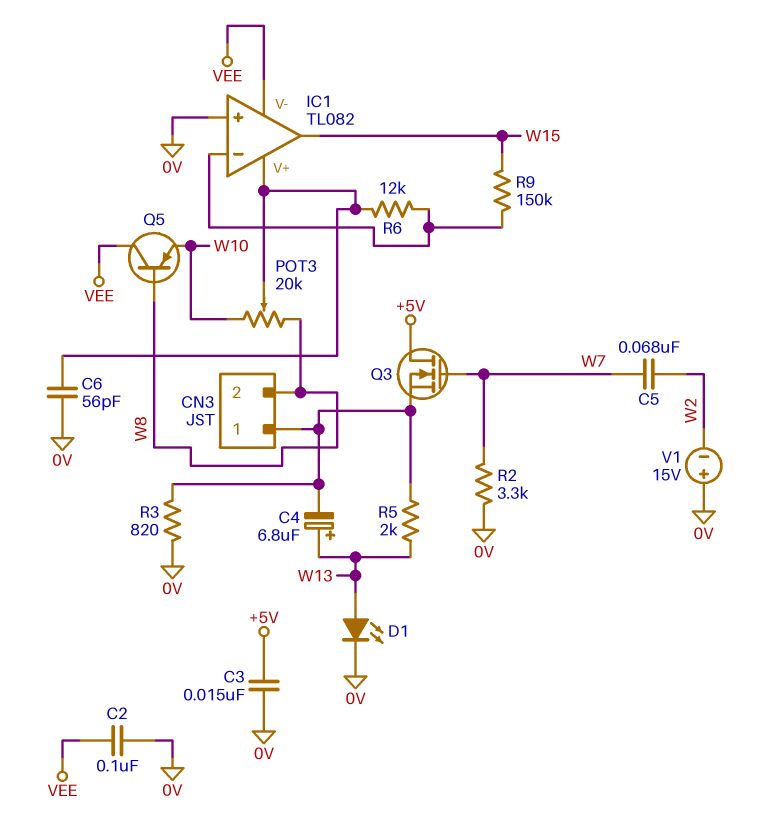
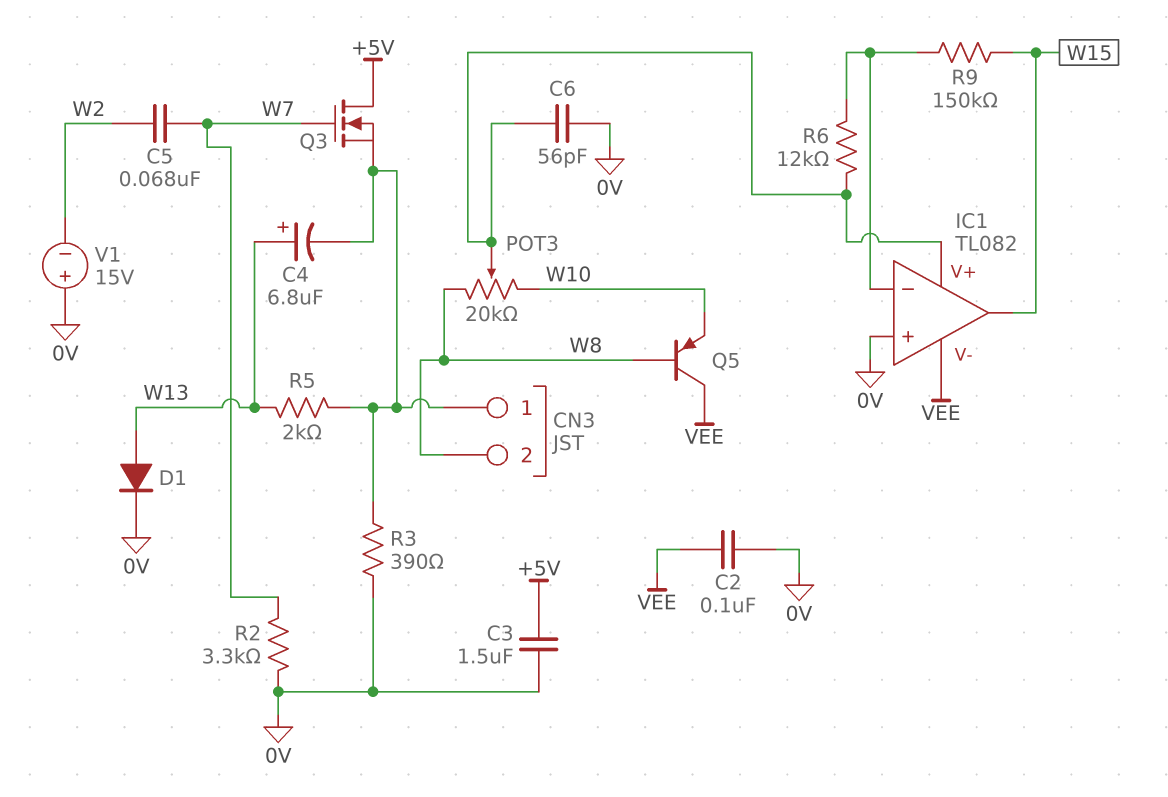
C3: 15nF (+5V, 0V) -> 1.5uF (+5V, 0V)
D1: LED (A W13, K 0V) -> diode (A W13, K 0V)
R3: 820 (0V, CN3/1) -> 390 (0V, CN3/1)

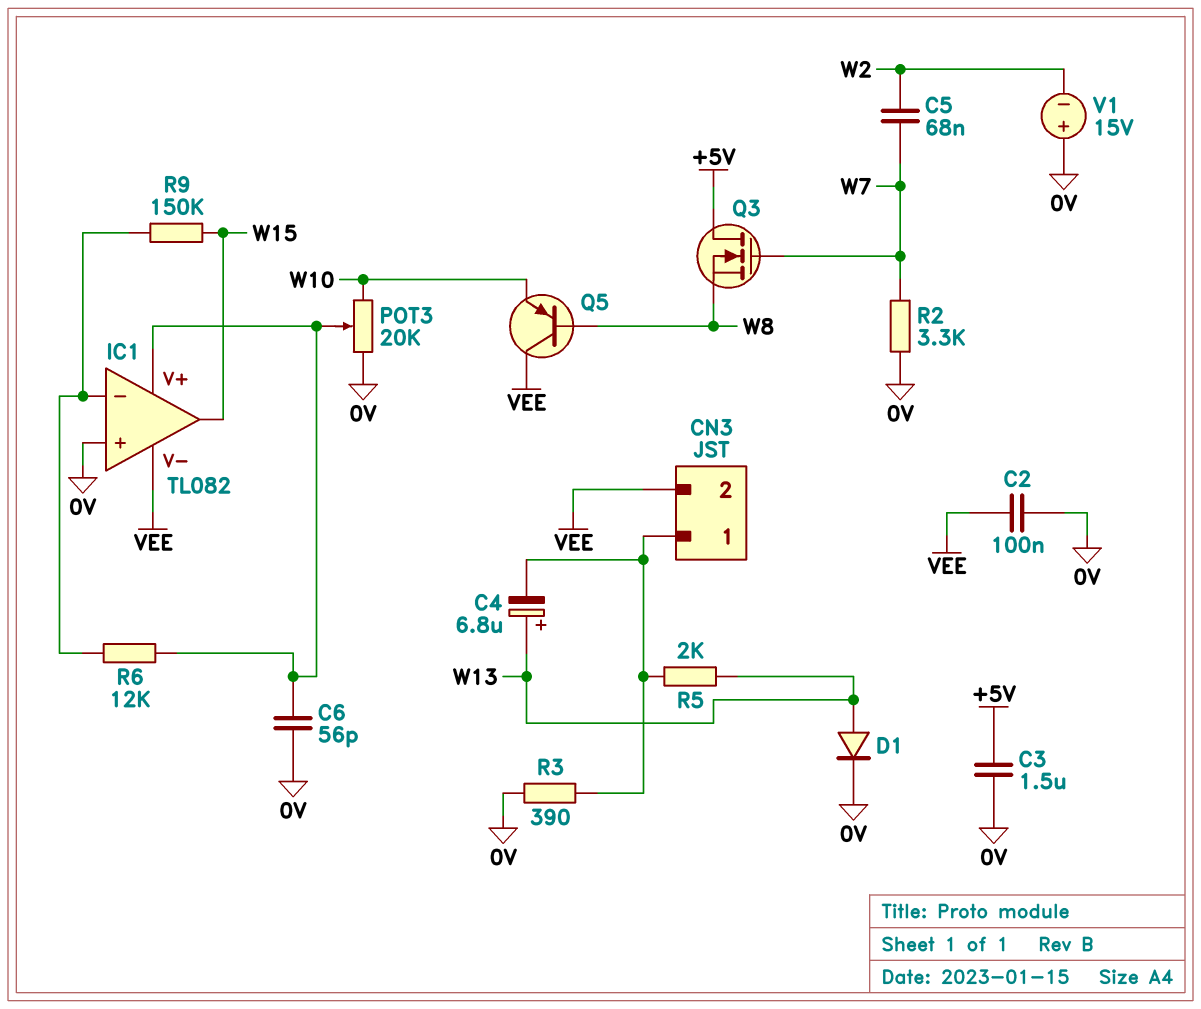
CN3 pin 2: W8 -> VEE
POT3: 20k (W8, W10, wiper IC1/V+) -> 20k (0V, W10, wiper IC1/V+)
Q3: NMOS (G W7, D +5V, S CN3/1) -> NMOS (G W7, D +5V, S W8)

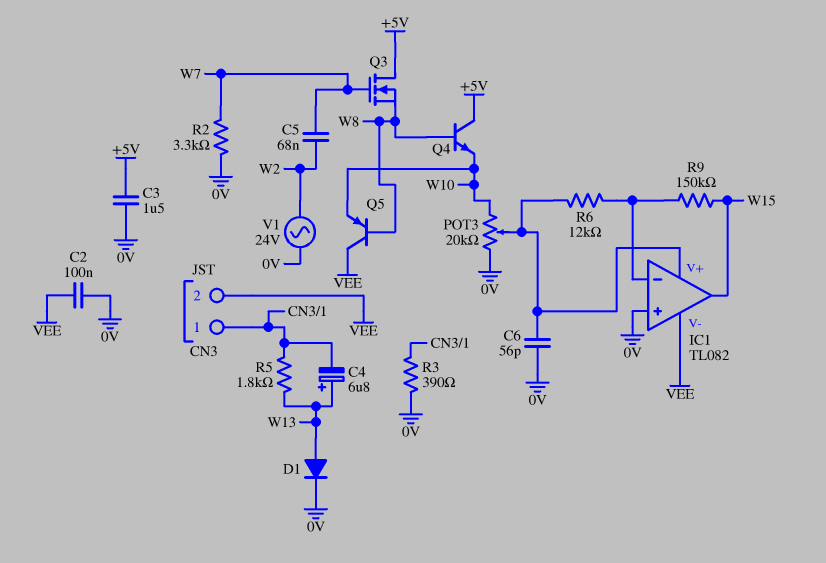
Q4: none -> NPN (B W8, C +5V, E W10)
R5: 2k (CN3/1, W13) -> 1.8k (CN3/1, W13)
V1: 15V (plus 0V, minus W2) -> AC 24V (0V, W2)

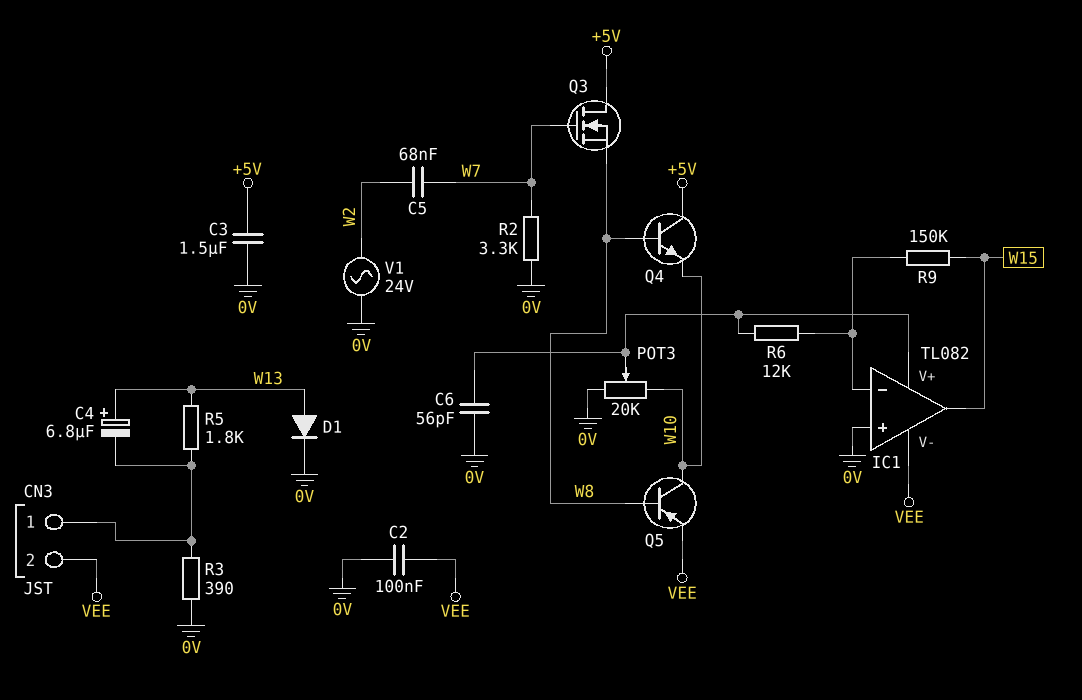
Q5: PNP (B W8, C VEE, E W10) -> PNP (B W8, C W10, E VEE)

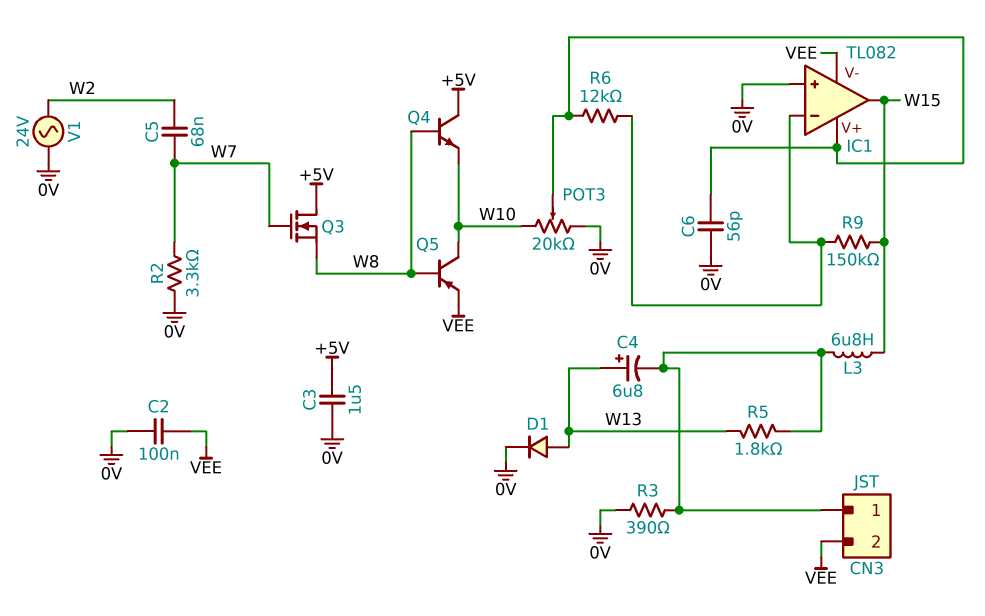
L3: none -> 6.8uH (CN3/1, W15)

